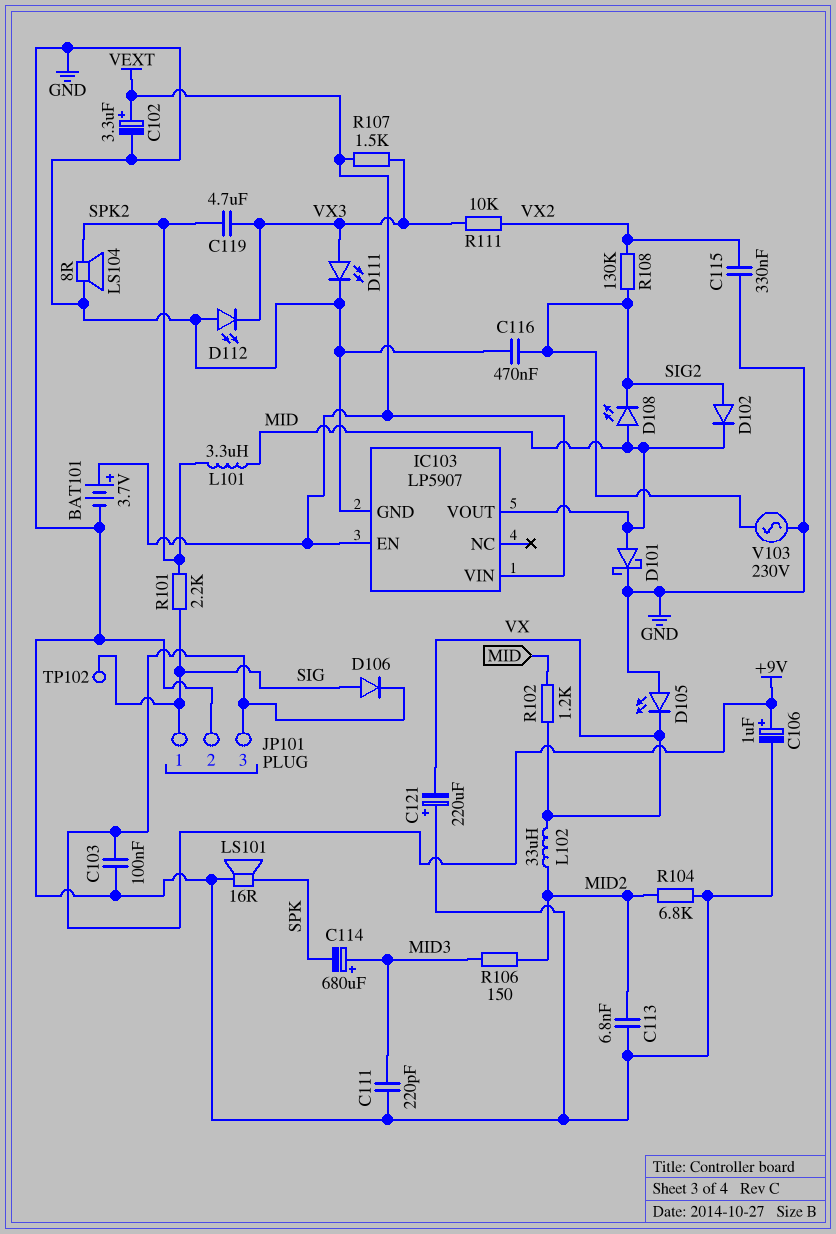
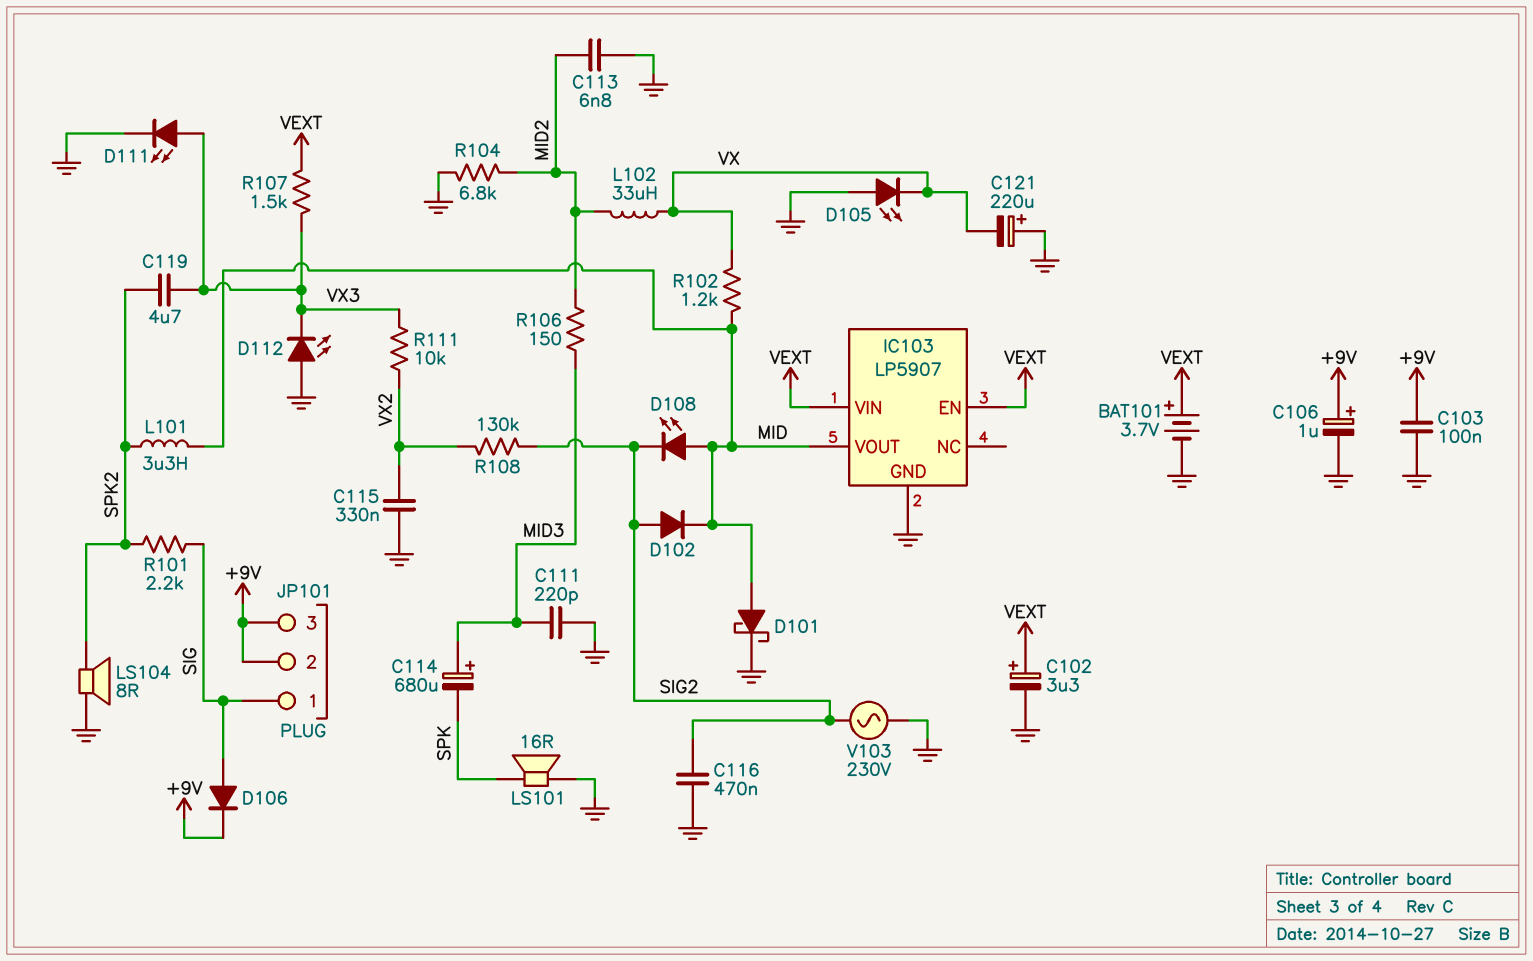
JP101 pin 2: GND -> +9V
TP102: test point (SIG) -> none

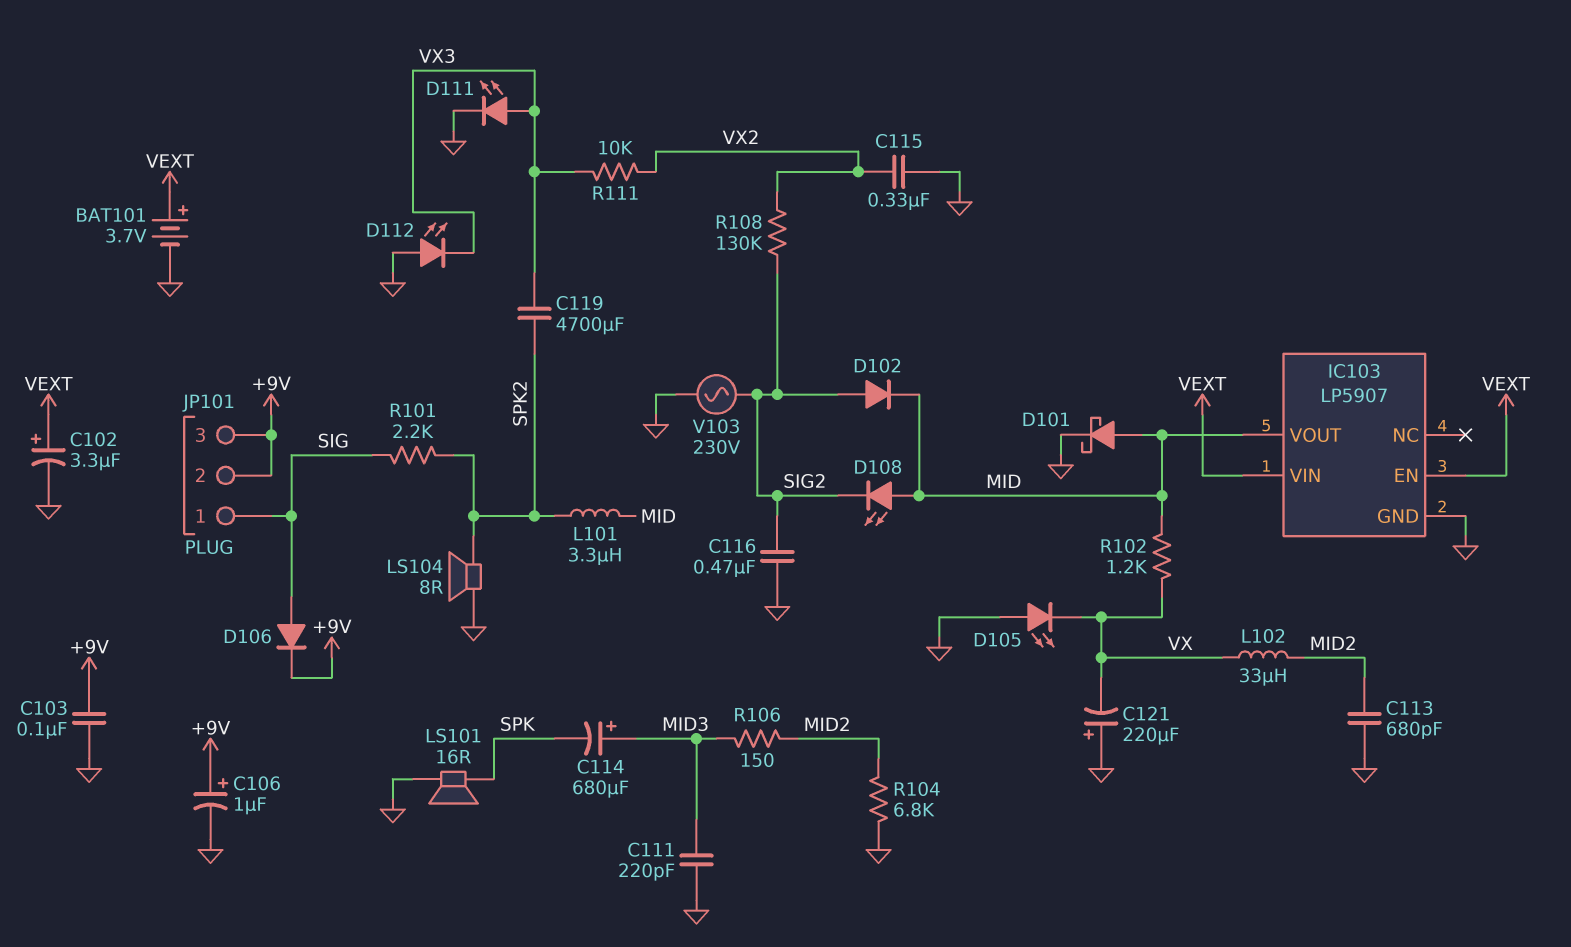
C113: 6.8nF (GND, MID2) -> 680pF (GND, MID2)
C119: 4.7uF (SPK2, VX3) -> 4700uF (SPK2, VX3)
R107: 1.5k (VEXT, VX3) -> none

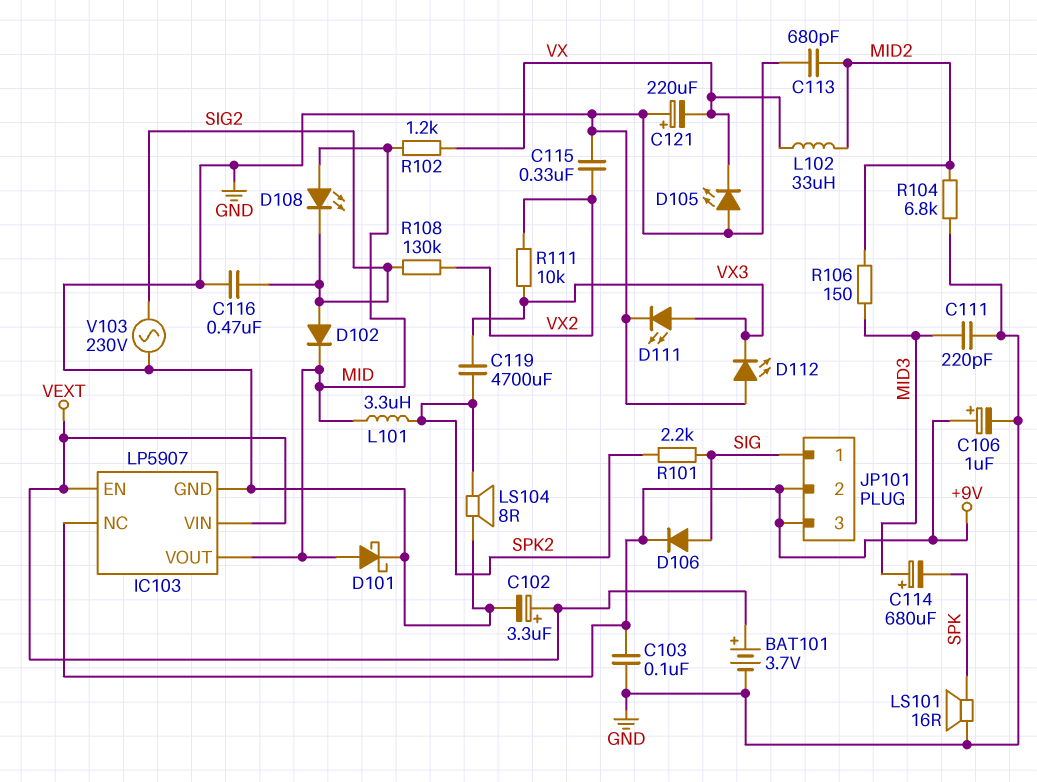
IC103 pin NC: none -> +9V

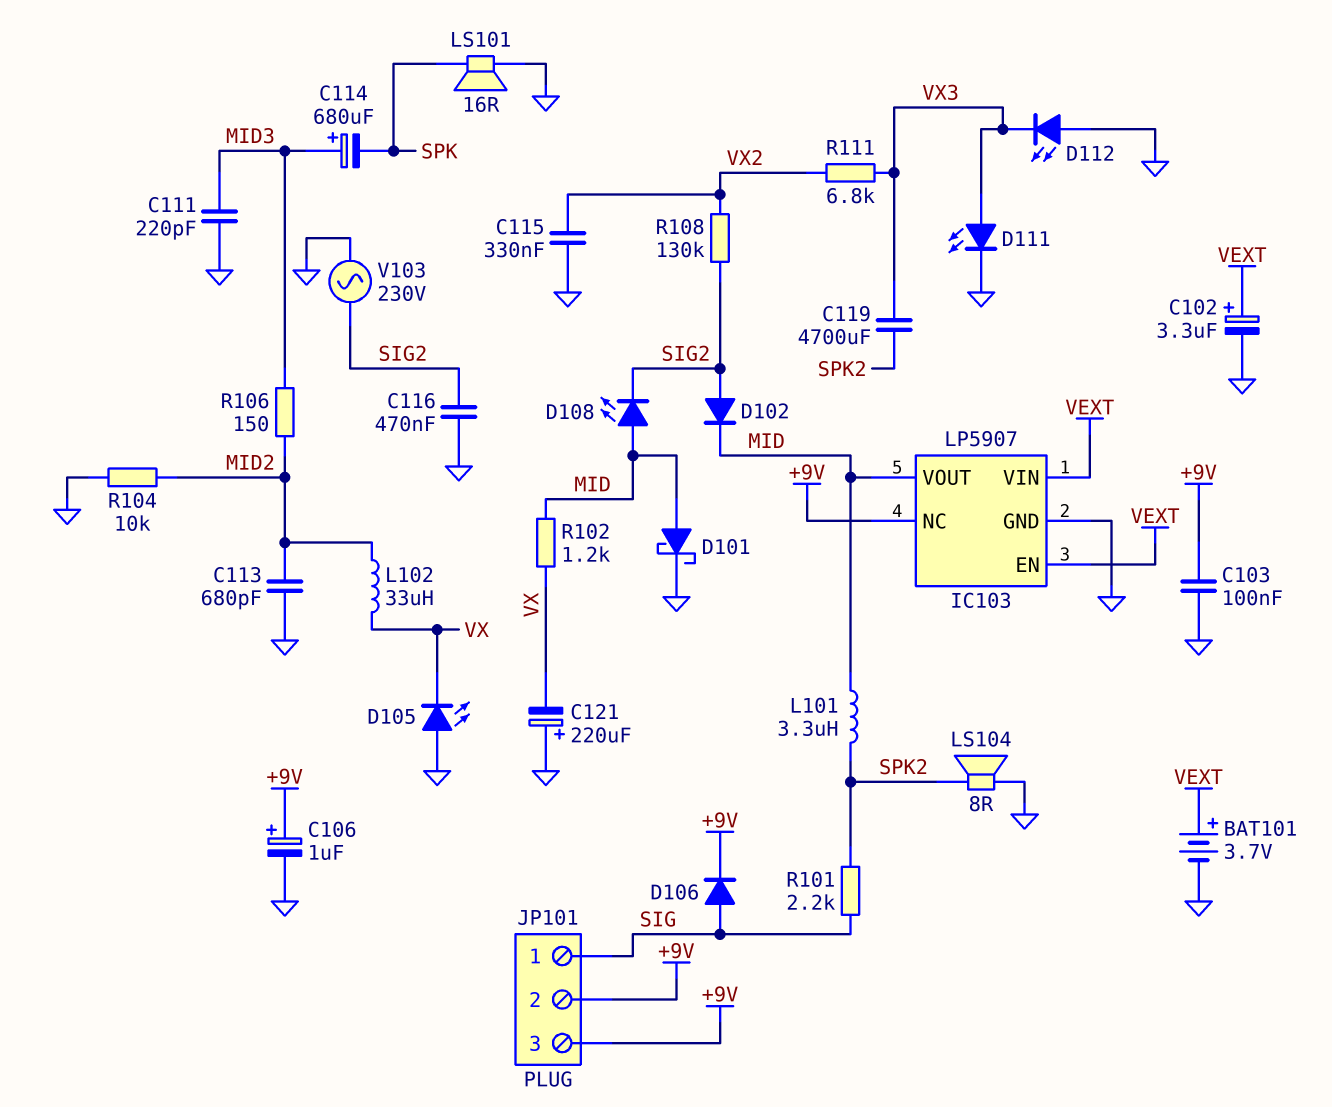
R104: 6.8k (GND, MID2) -> 10k (GND, MID2)
R111: 10k (VX2, VX3) -> 6.8k (VX2, VX3)

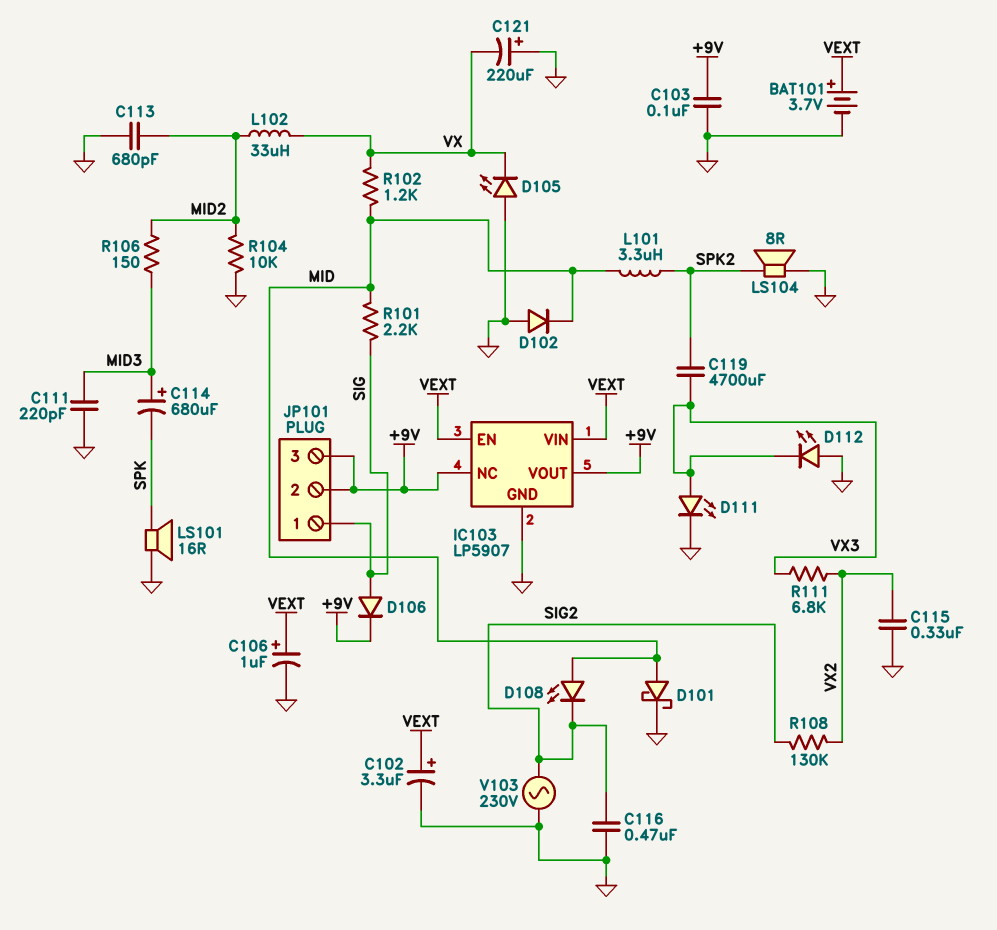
C106: 1uF (plus +9V, minus GND) -> 1uF (plus VEXT, minus GND)
D102: diode (A SIG2, K MID) -> diode (A GND, K MID)
IC103 pin VOUT: MID -> +9V
R101: 2.2k (SIG, SPK2) -> 2.2k (MID, SIG)

